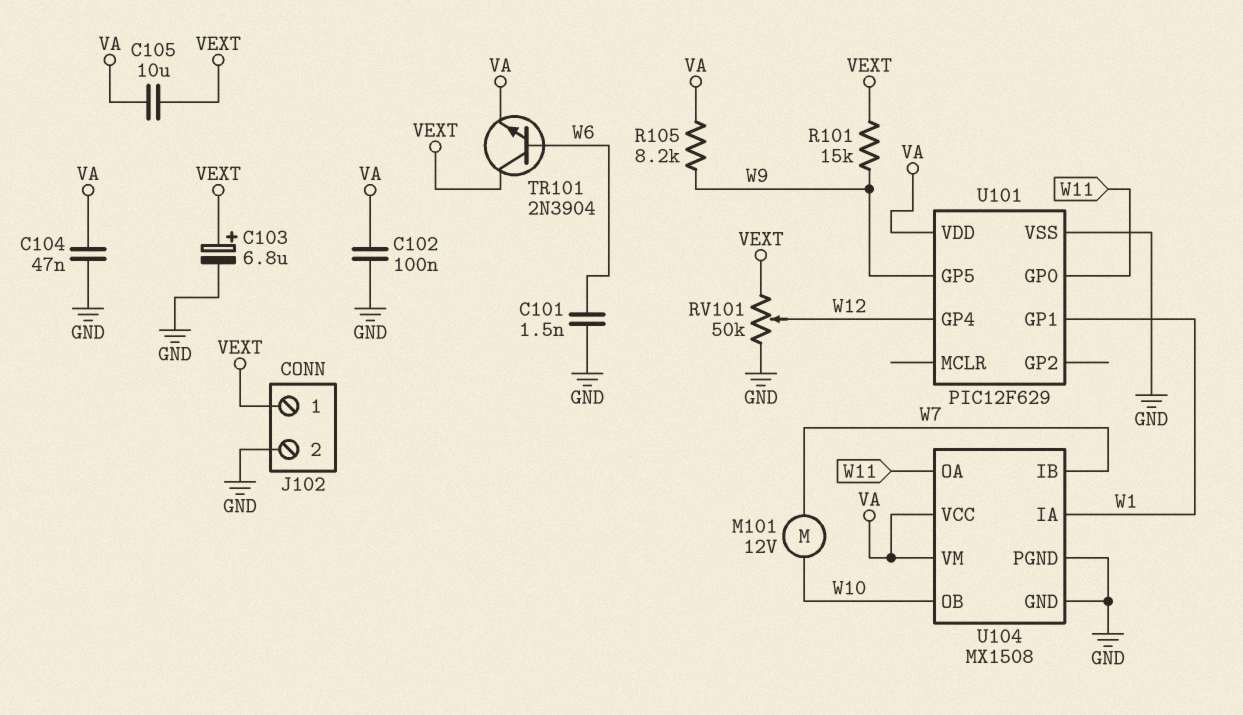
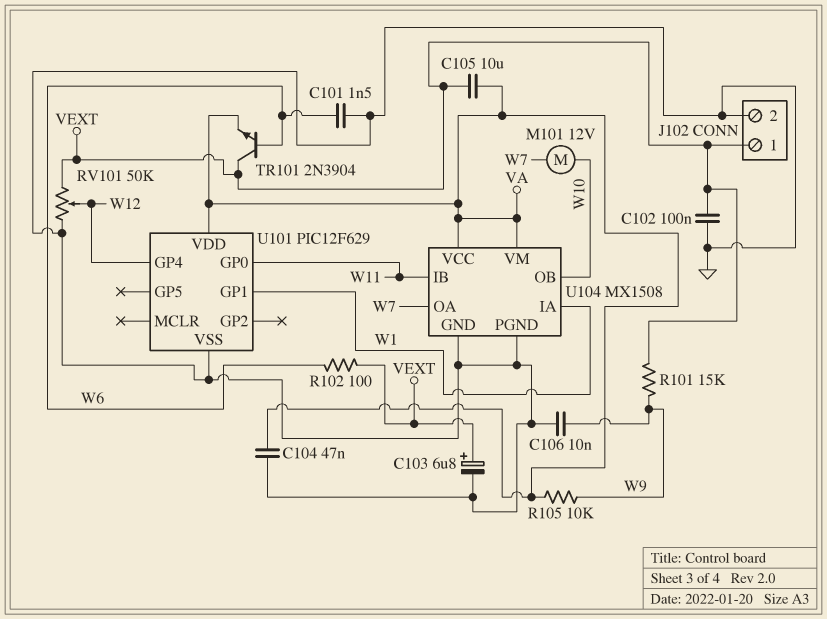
C102: 100nF (GND, VA) -> 100nF (GND, VEXT)
C106: none -> 10nF (GND, W9)
R102: none -> 100 (VEXT, W6)
R105: 8.2k (VA, W9) -> 10k (VA, W9)
U101 pin GP5: W9 -> none
U104 pin IB: W7 -> W11
U104 pin OA: W11 -> W7

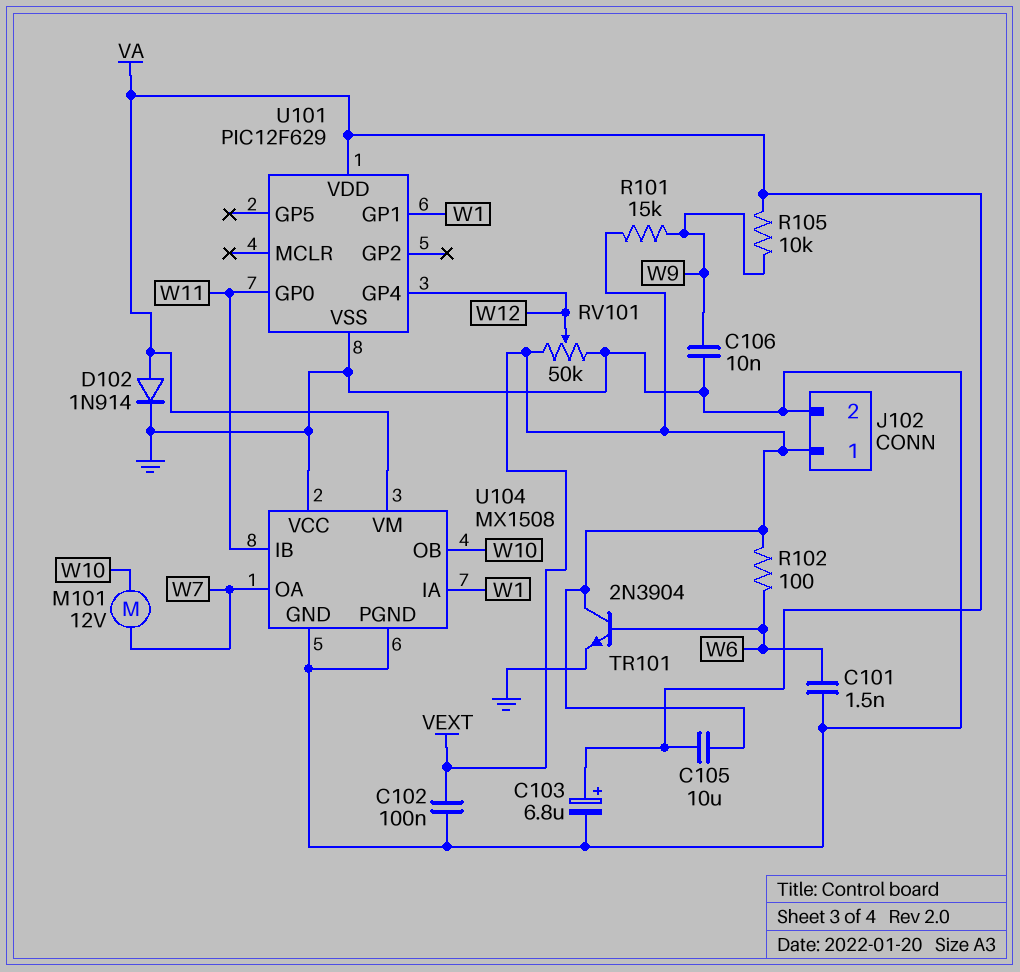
C103: 6.8uF (plus VEXT, minus GND) -> 6.8uF (plus VA, minus GND)
C104: 47nF (GND, VA) -> none
D102: none -> diode 1N914 (A VA, K GND)
TR101: NPN 2N3904 (B W6, C VEXT, E VA) -> NPN 2N3904 (B W6, C VEXT, E GND)
U104 pin VCC: VA -> GND

